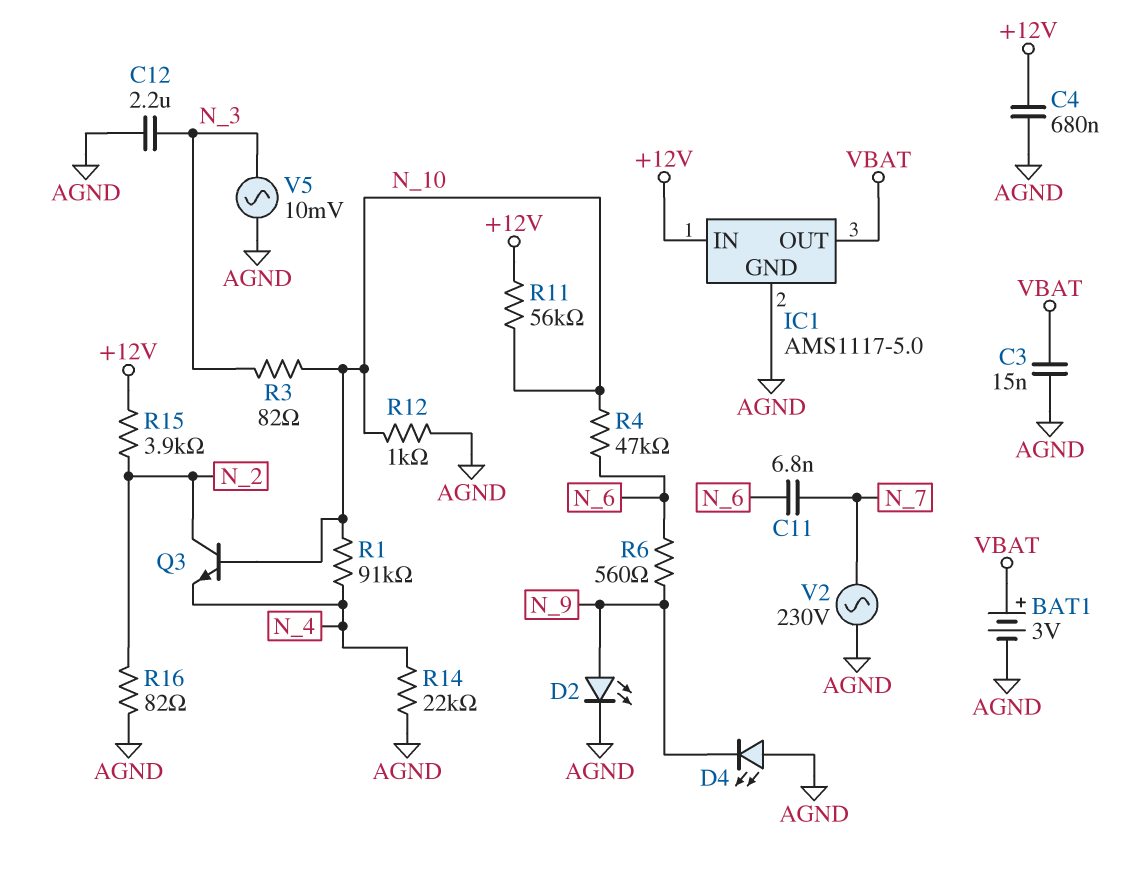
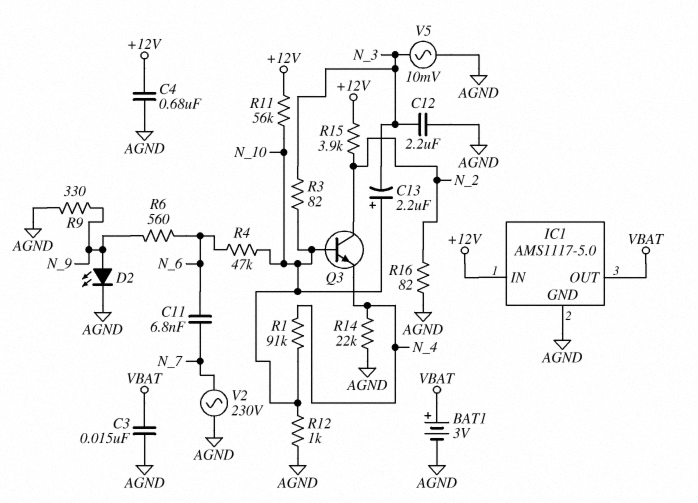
C13: none -> 2.2uF (plus N_10, minus N_3)
D4: LED (A AGND, K N_9) -> none
R9: none -> 330 (AGND, N_9)

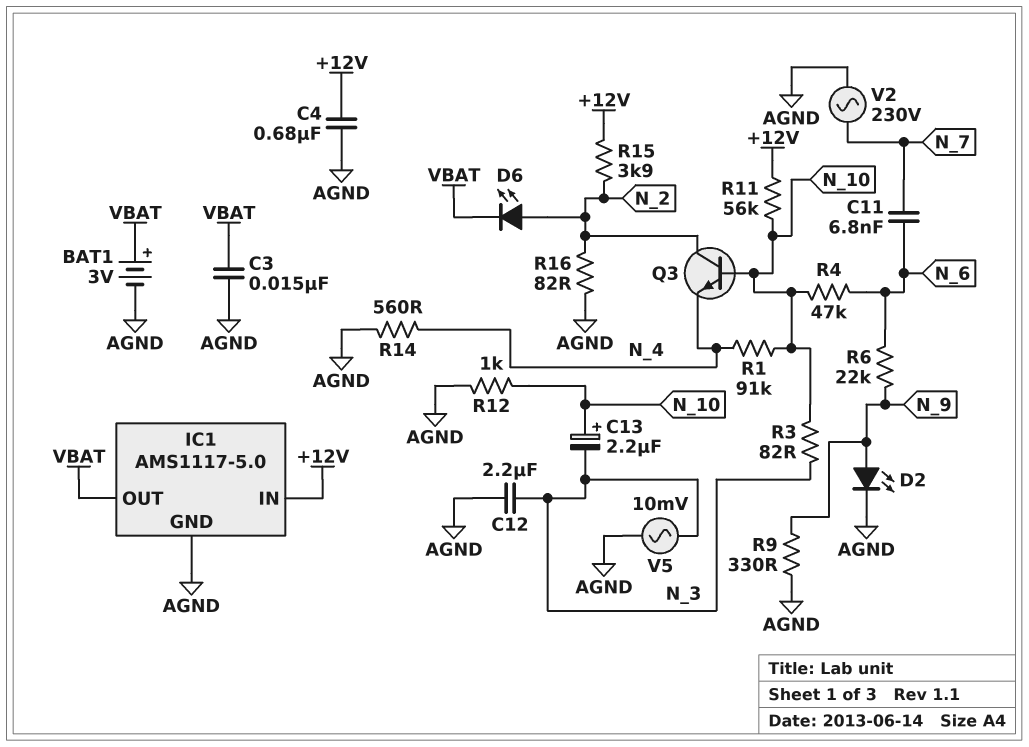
D6: none -> LED (A N_2, K VBAT)
R6: 560 (N_6, N_9) -> 22k (N_6, N_9)
R14: 22k (AGND, N_4) -> 560 (AGND, N_4)

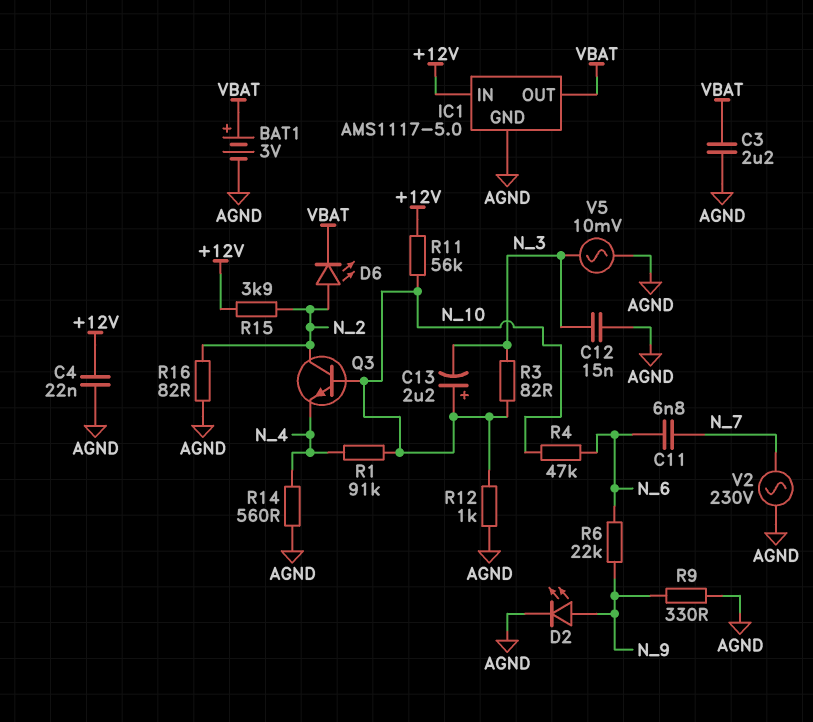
C3: 15nF (AGND, VBAT) -> 2.2uF (AGND, VBAT)
C4: 680nF (+12V, AGND) -> 22nF (+12V, AGND)
C12: 2.2uF (AGND, N_3) -> 15nF (AGND, N_3)

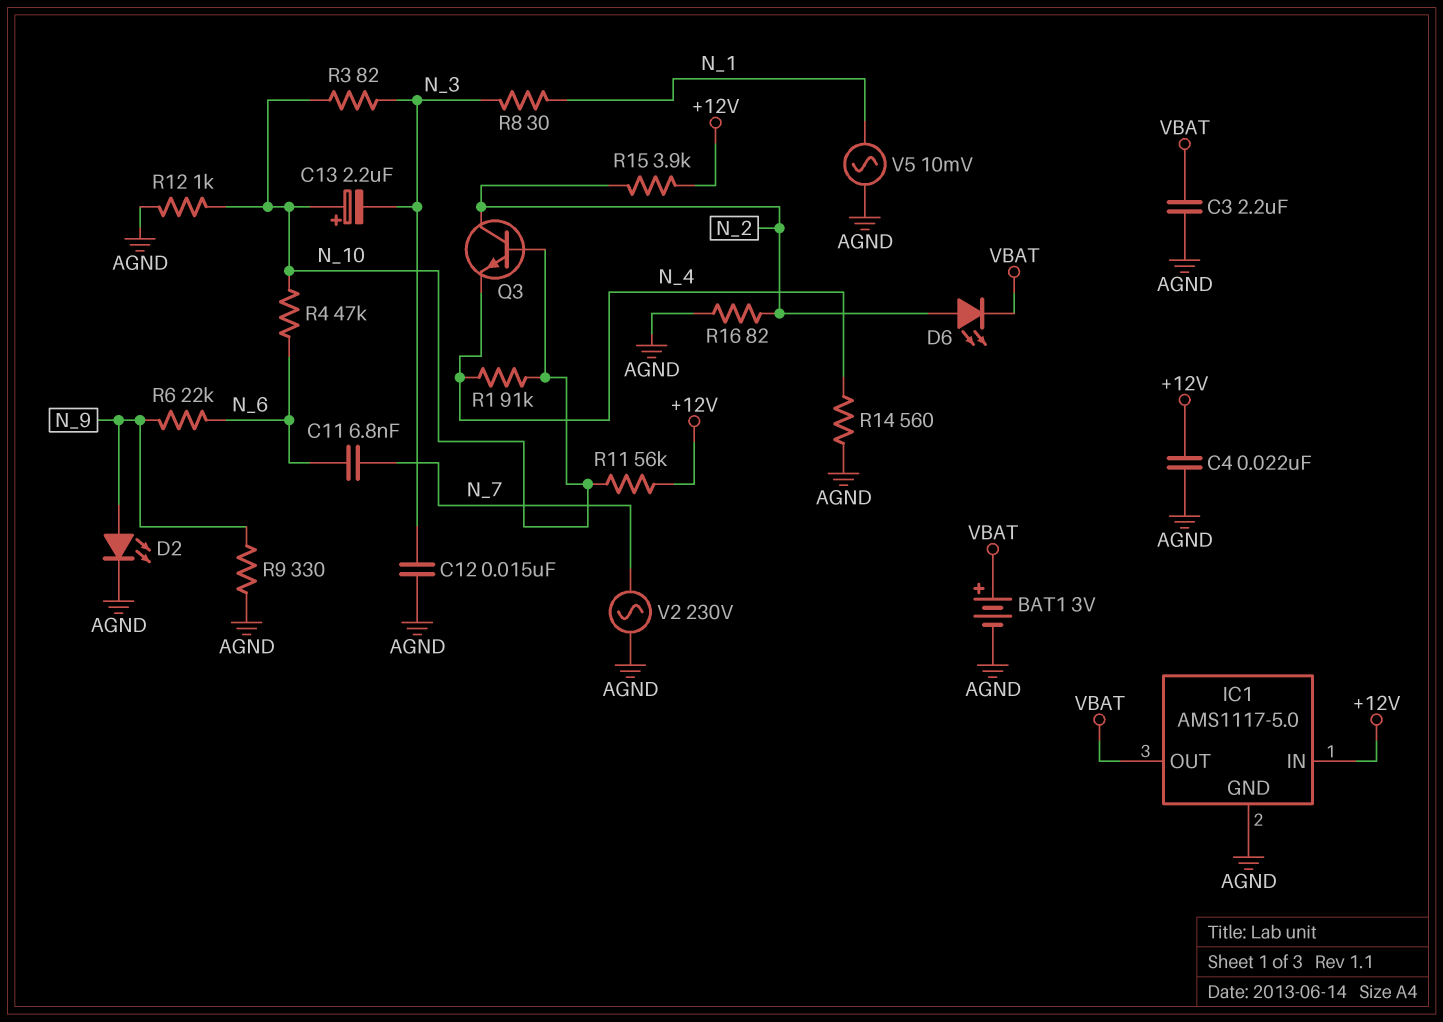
R8: none -> 30 (N_1, N_3)
V5: AC 10mV (AGND, N_3) -> AC 10mV (AGND, N_1)

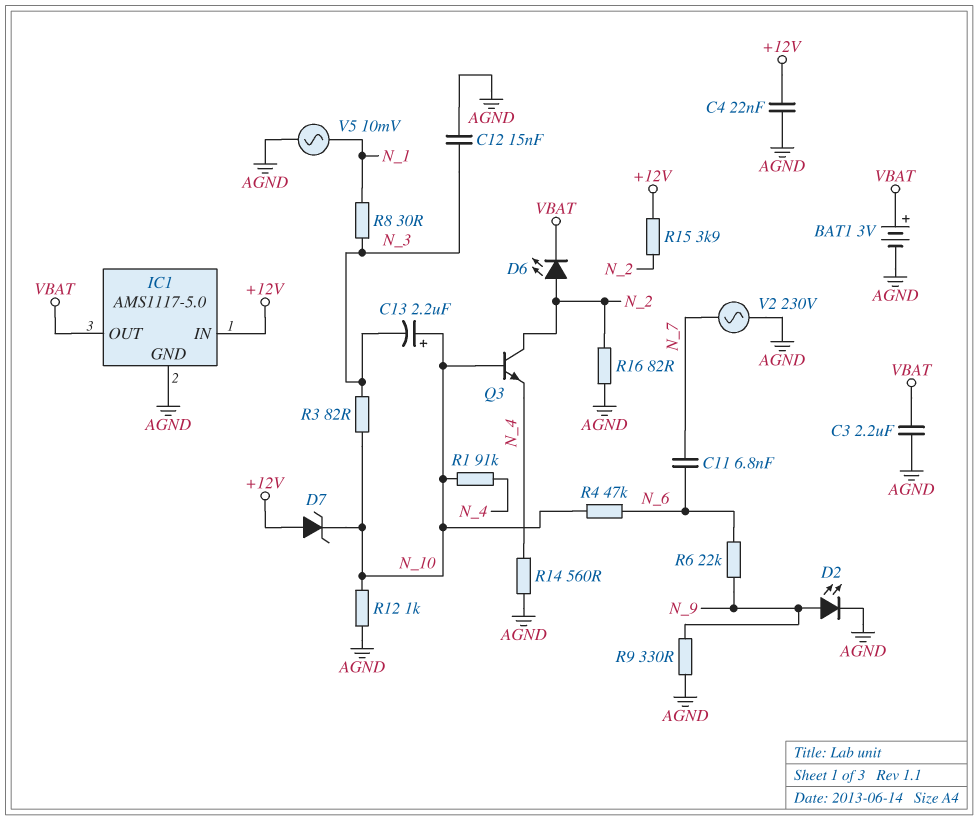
D7: none -> zener (A +12V, K N_10)
R11: 56k (+12V, N_10) -> none

